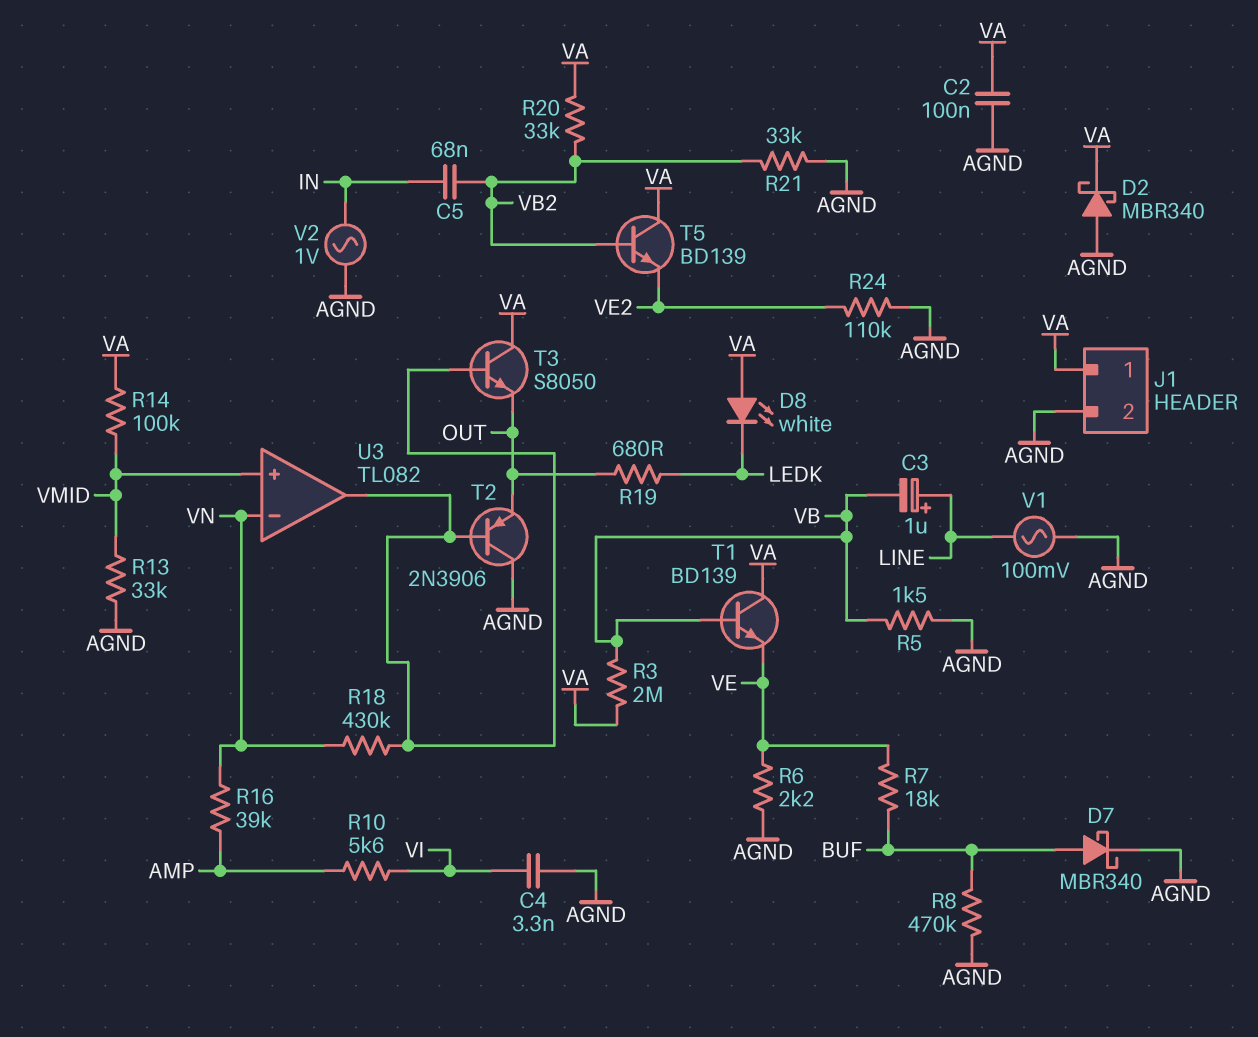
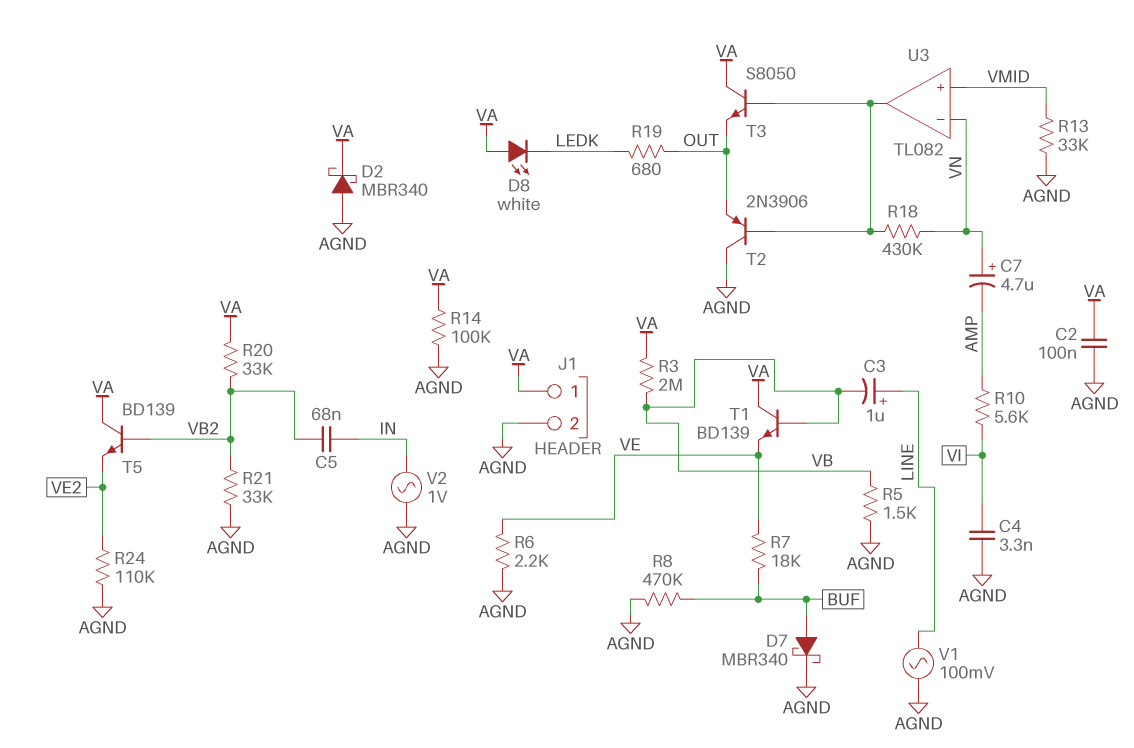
C7: none -> 4.7uF (plus VN, minus AMP)
R14: 100k (VA, VMID) -> 100k (AGND, VA)
R16: 39k (AMP, VN) -> none

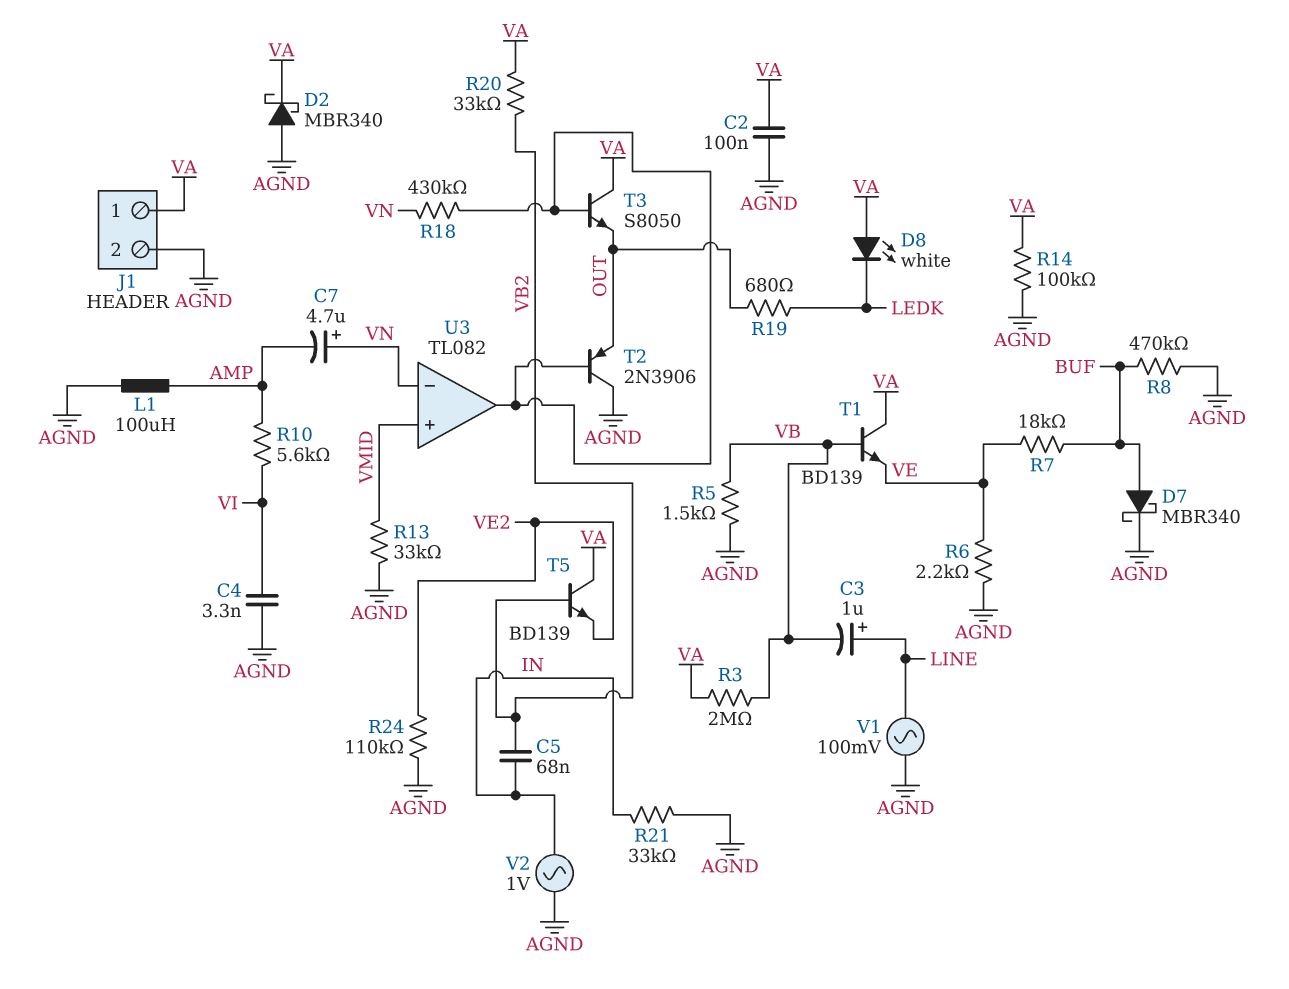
L1: none -> 100uH (AGND, AMP)
R21: 33k (AGND, VB2) -> 33k (AGND, IN)

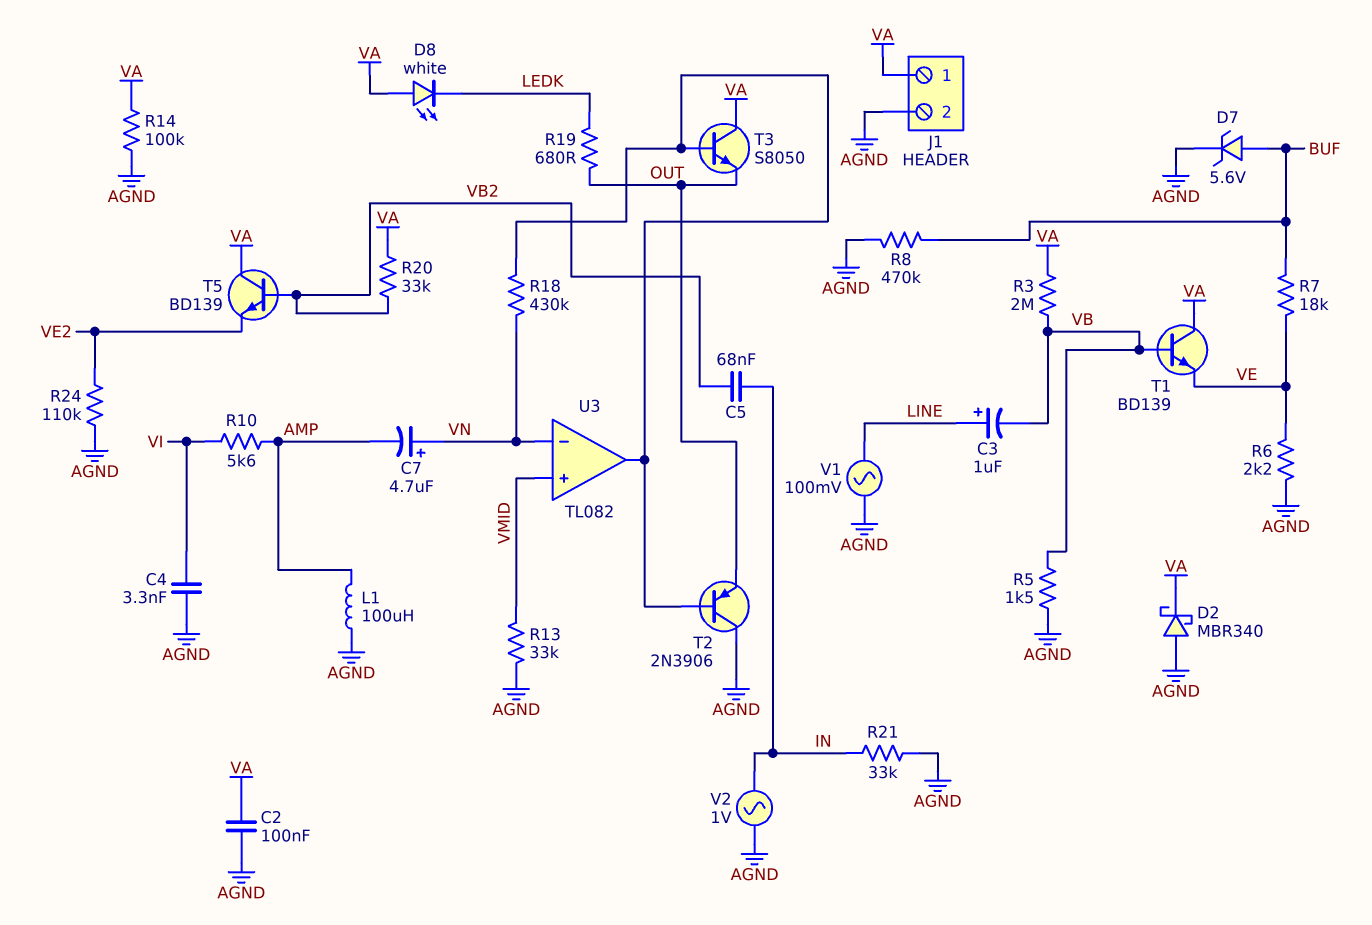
D7: schottky MBR340 (A BUF, K AGND) -> zener 5.6V (A BUF, K AGND)

